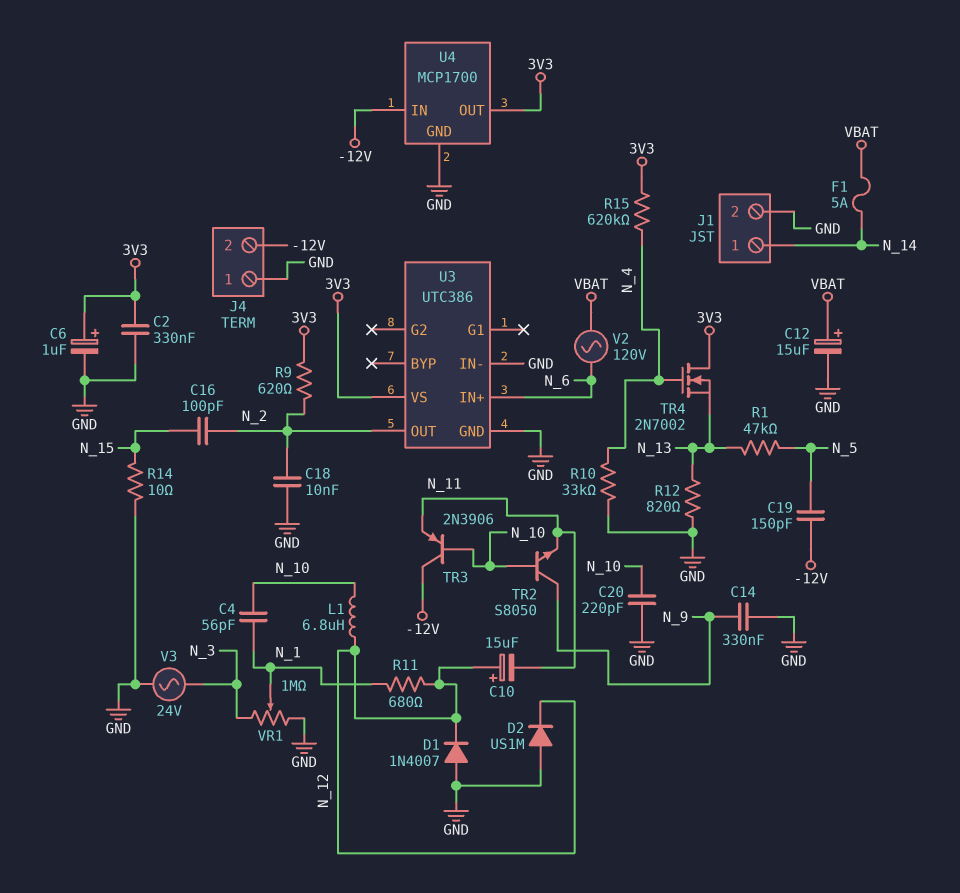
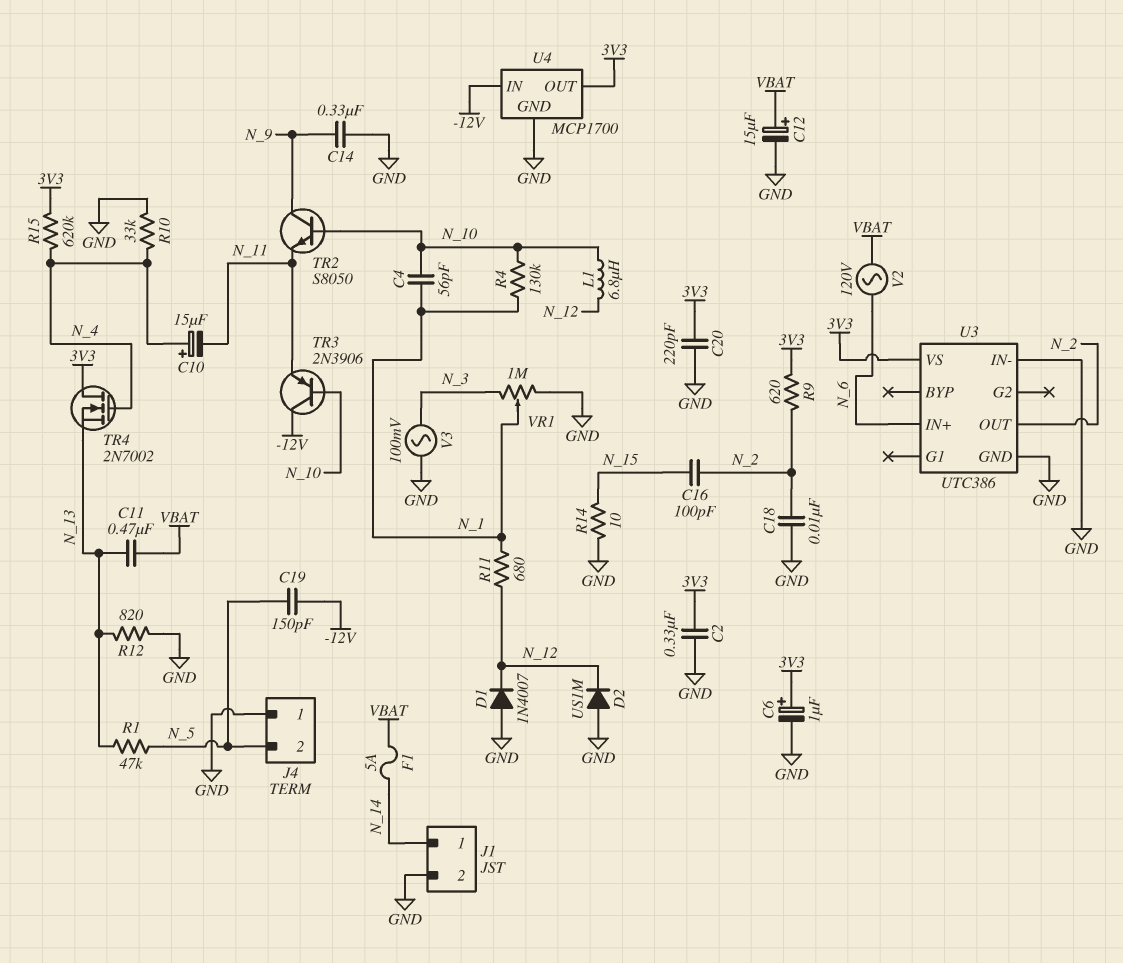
C10: 15uF (plus N_12, minus N_11) -> 15uF (plus N_4, minus N_11)
C11: none -> 470nF (N_13, VBAT)
C20: 220pF (GND, N_10) -> 220pF (3V3, GND)
J4 pin 2: -12V -> N_5
R4: none -> 130k (N_1, N_10)
V3: AC 24V (GND, N_3) -> AC 100mV (GND, N_3)

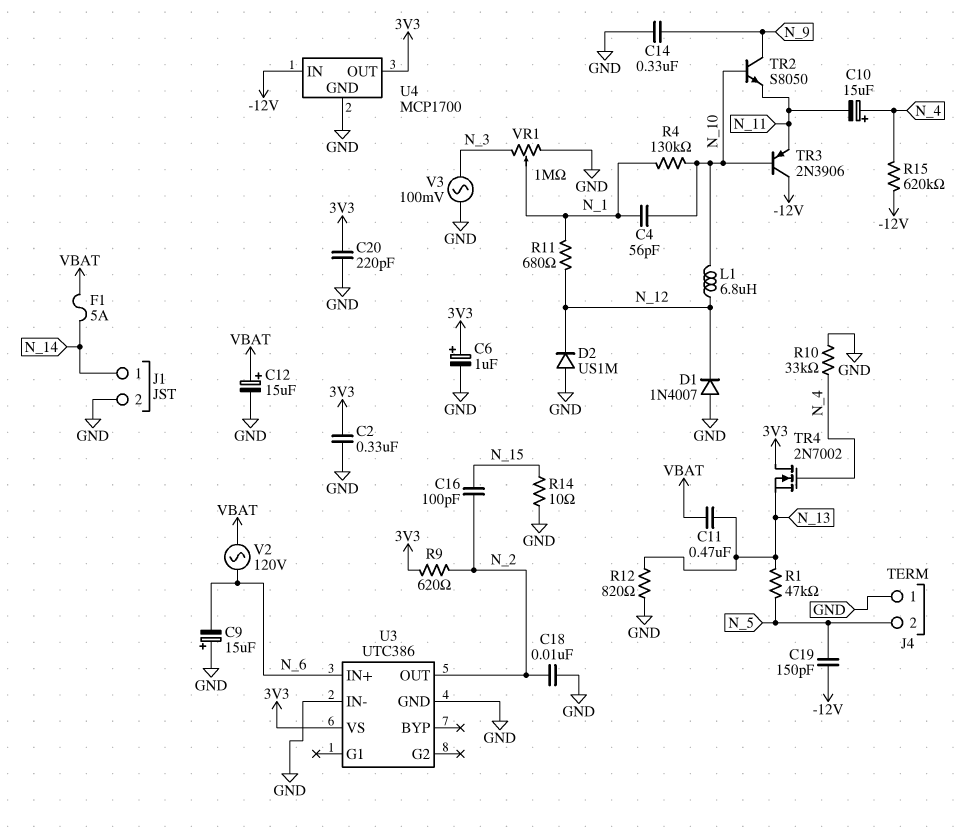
C9: none -> 15uF (plus GND, minus N_6)
R15: 620k (3V3, N_4) -> 620k (-12V, N_4)

